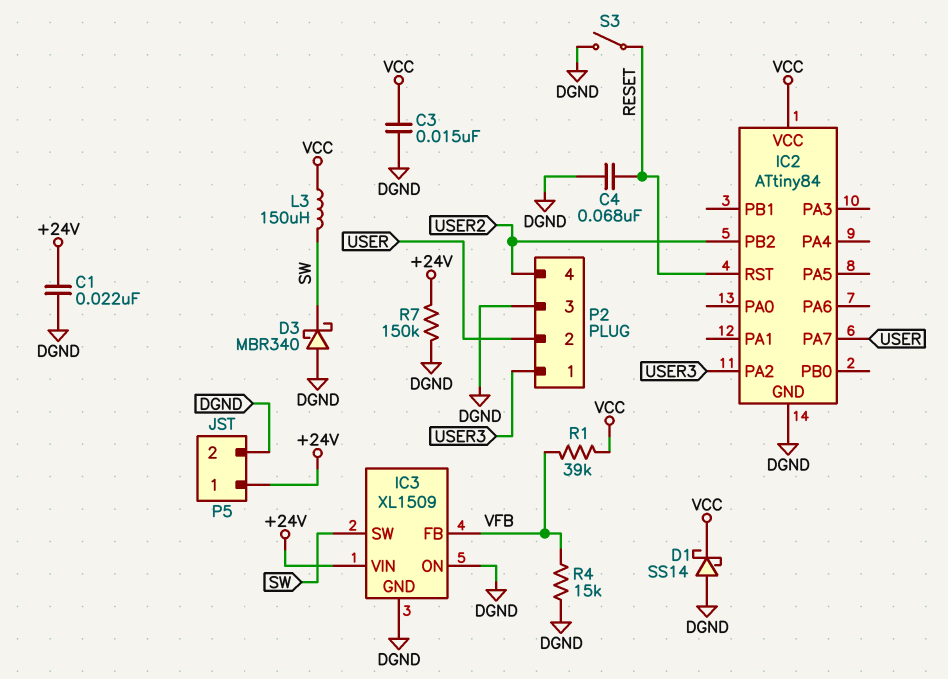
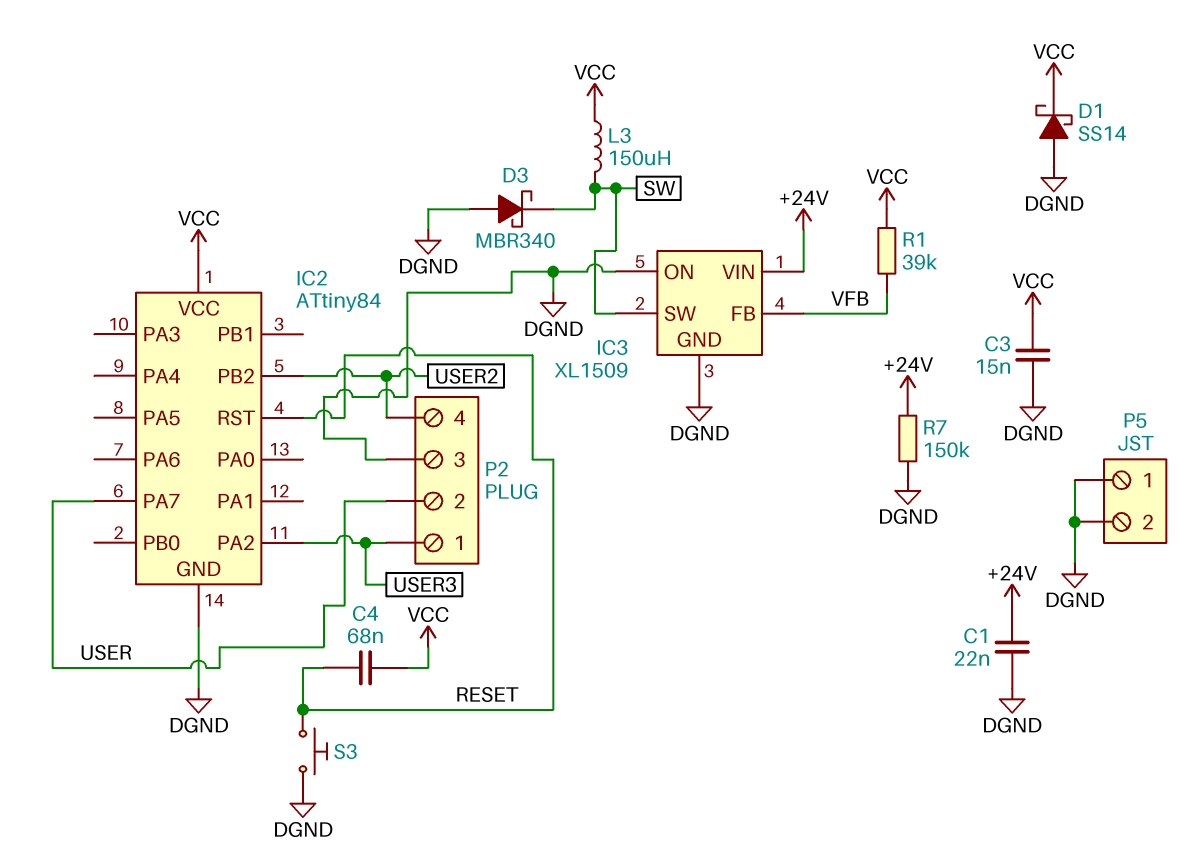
C4: 68nF (DGND, RESET) -> 68nF (RESET, VCC)
P5 pin 1: +24V -> DGND
R4: 15k (DGND, VFB) -> none
S3: switch (DGND, RESET) -> button (DGND, RESET)

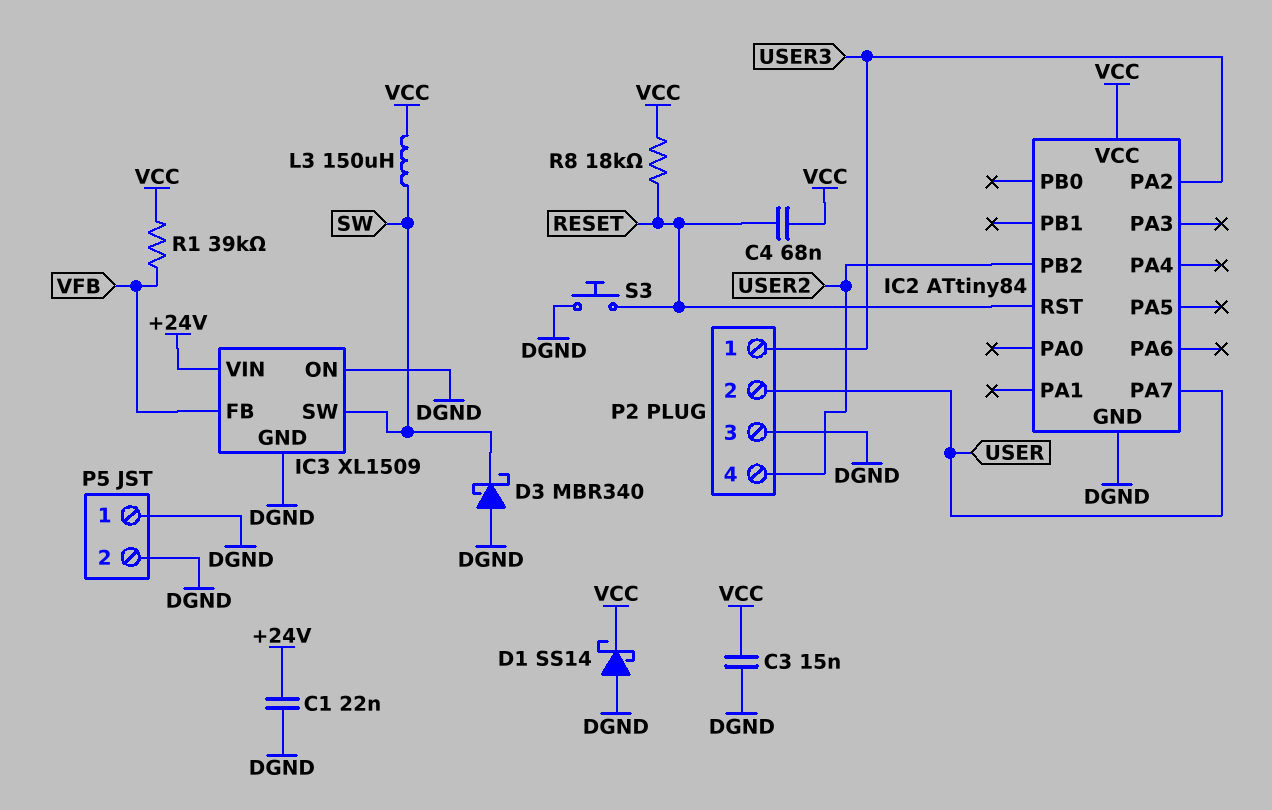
R7: 150k (+24V, DGND) -> none
R8: none -> 18k (RESET, VCC)

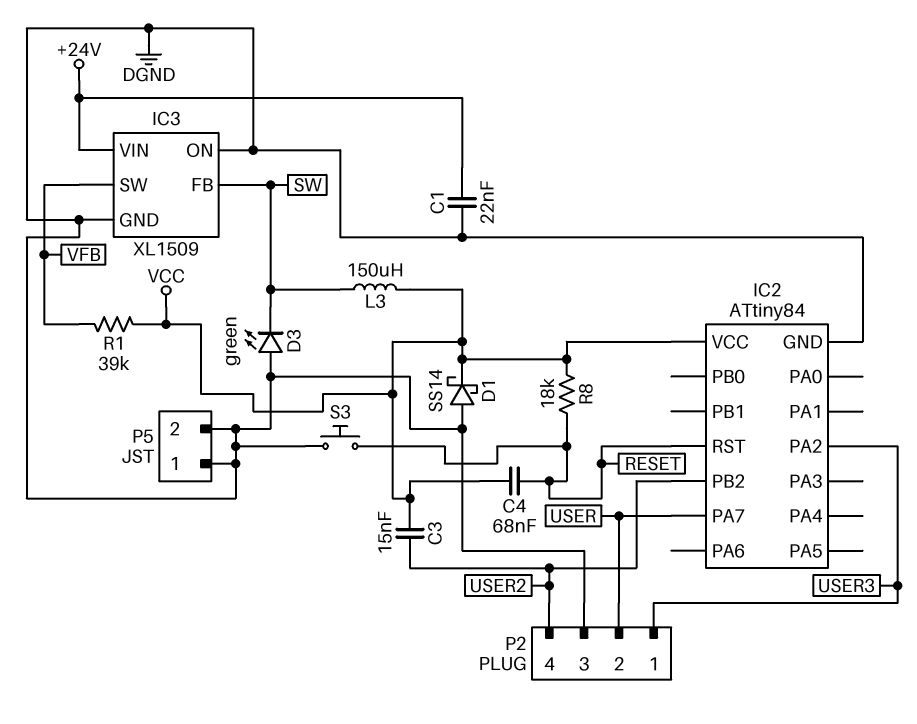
C3: 15nF (DGND, VCC) -> 15nF (USER2, VCC)
D3: schottky MBR340 (A DGND, K SW) -> LED green (A DGND, K SW)
IC3 pin FB: VFB -> SW
IC3 pin SW: SW -> VFB

